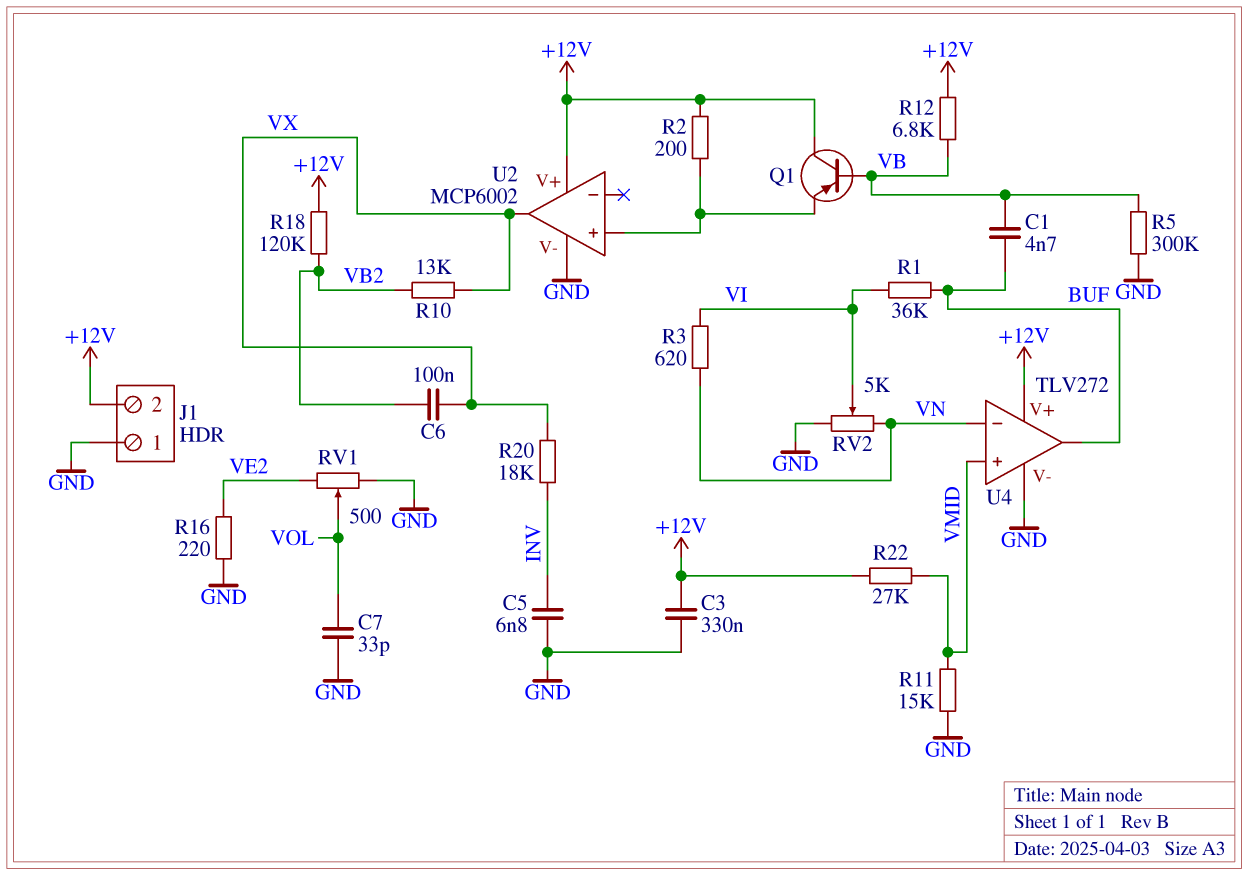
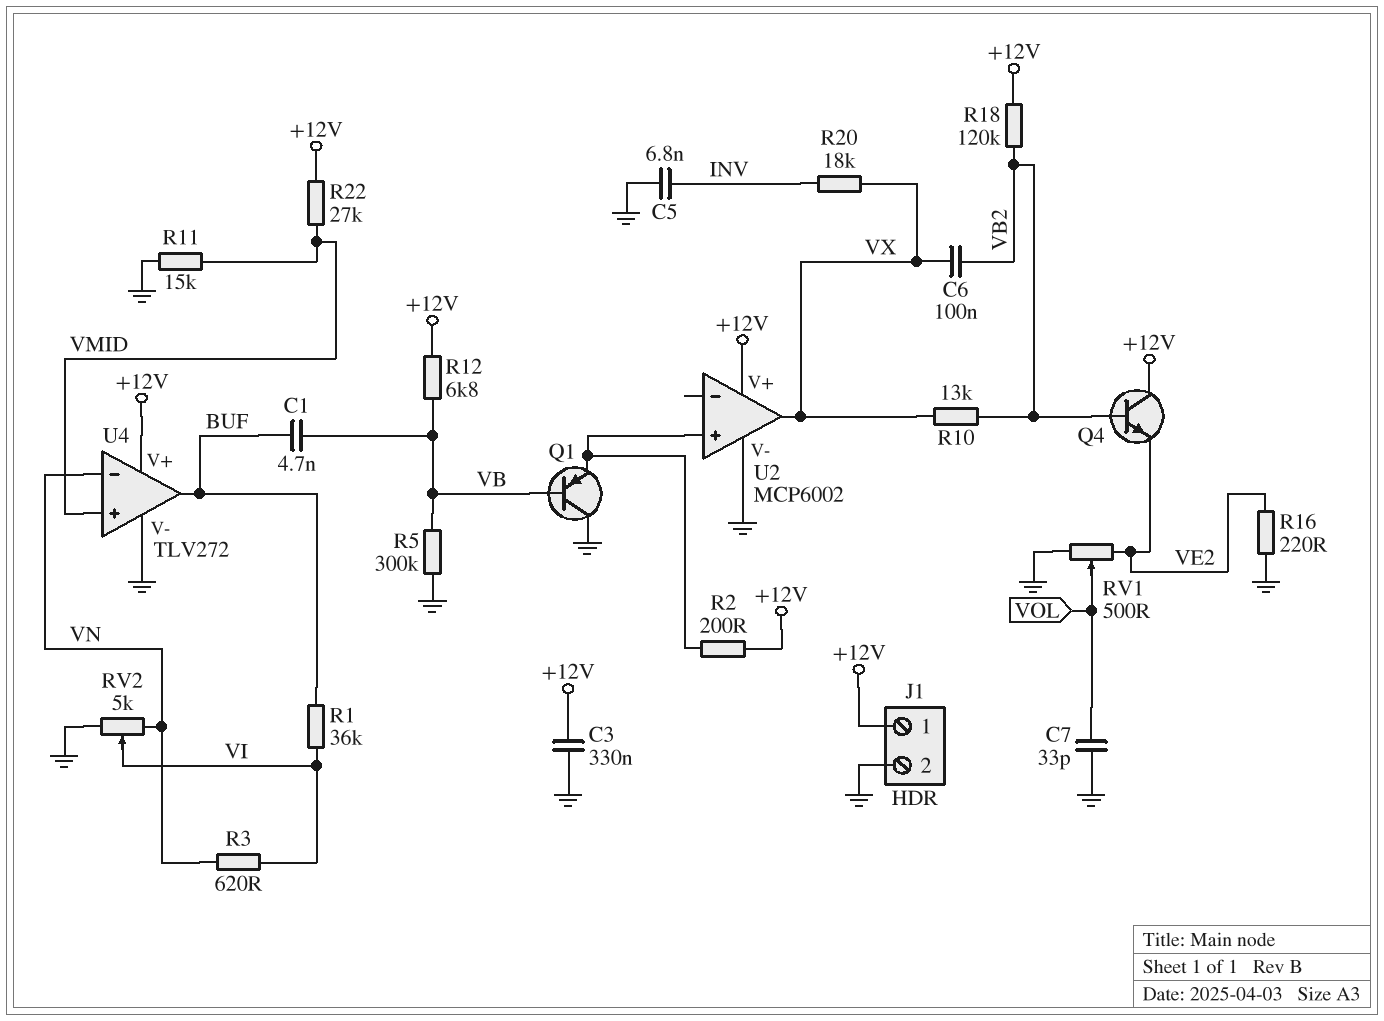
J1 pin 1: GND -> +12V
J1 pin 2: +12V -> GND
Q1: PNP (B VB, C +12V, E U2/in+) -> PNP (B VB, C GND, E U2/in+)
Q4: none -> NPN (B VB2, C +12V, E VE2)

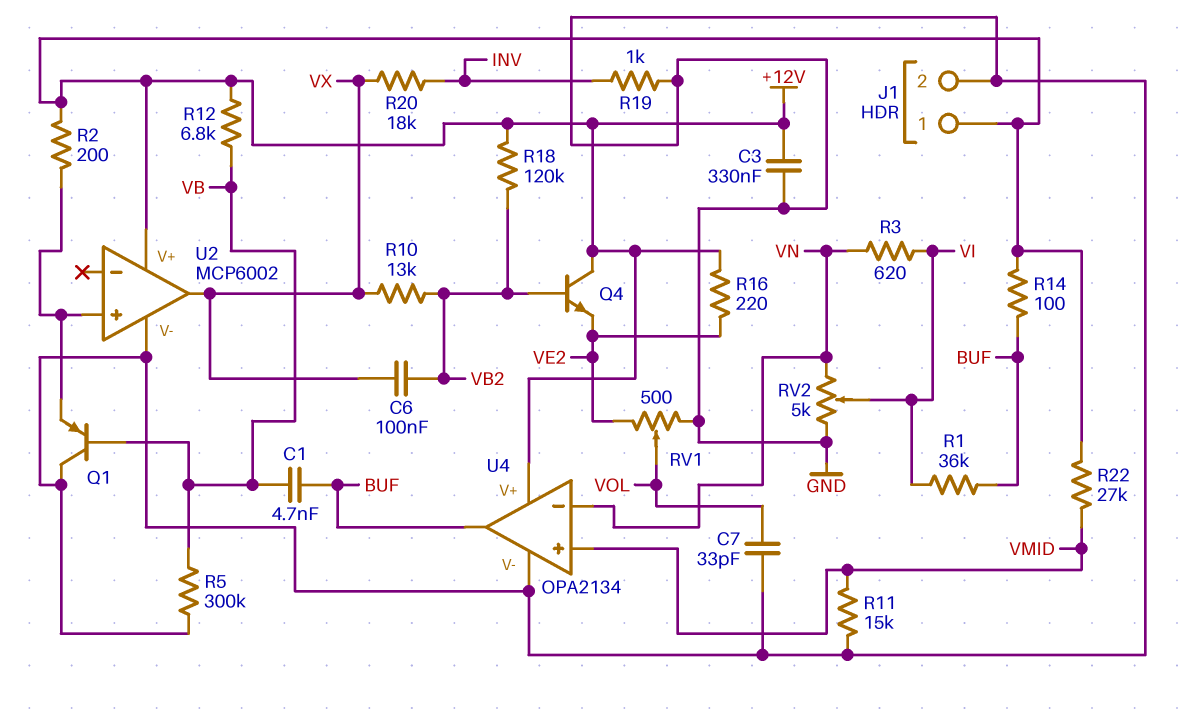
C5: 6.8nF (GND, INV) -> none
R14: none -> 100 (+12V, BUF)
R16: 220 (GND, VE2) -> 220 (+12V, VE2)
R19: none -> 1k (GND, INV)
U4: TLV272 -> OPA2134

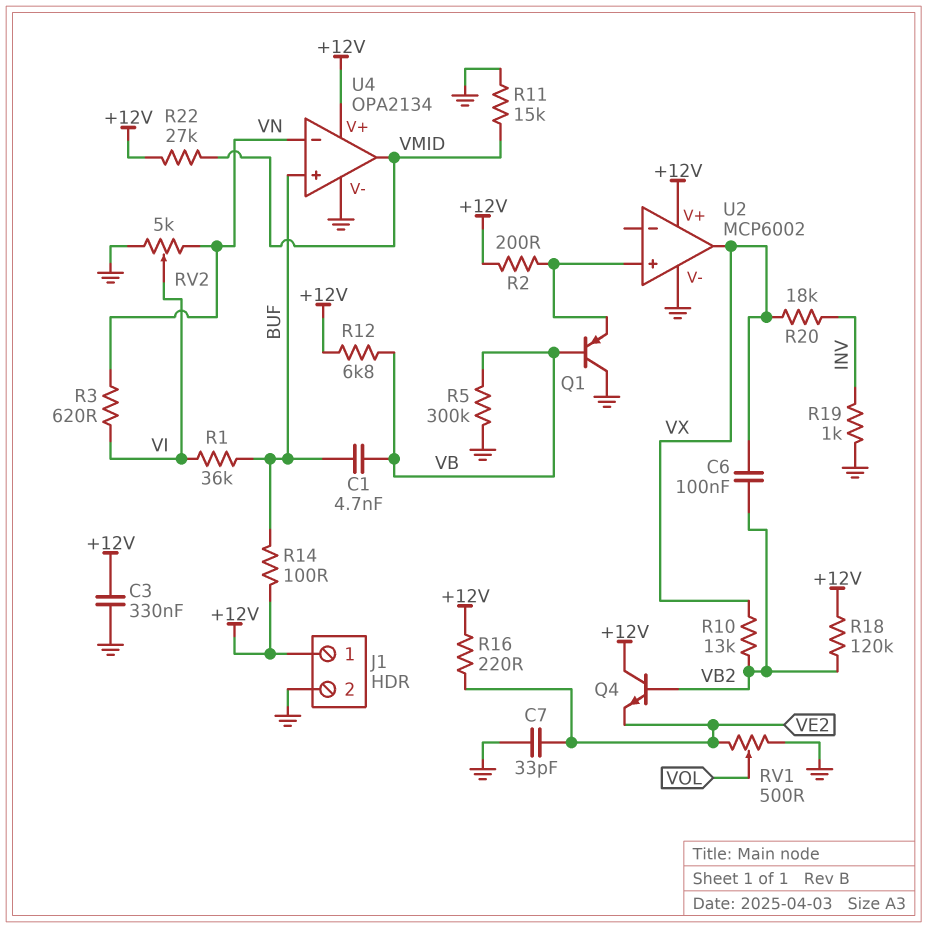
C7: 33pF (GND, VOL) -> 33pF (GND, VE2)
U4 pin in+: VMID -> BUF
U4 pin out: BUF -> VMID

